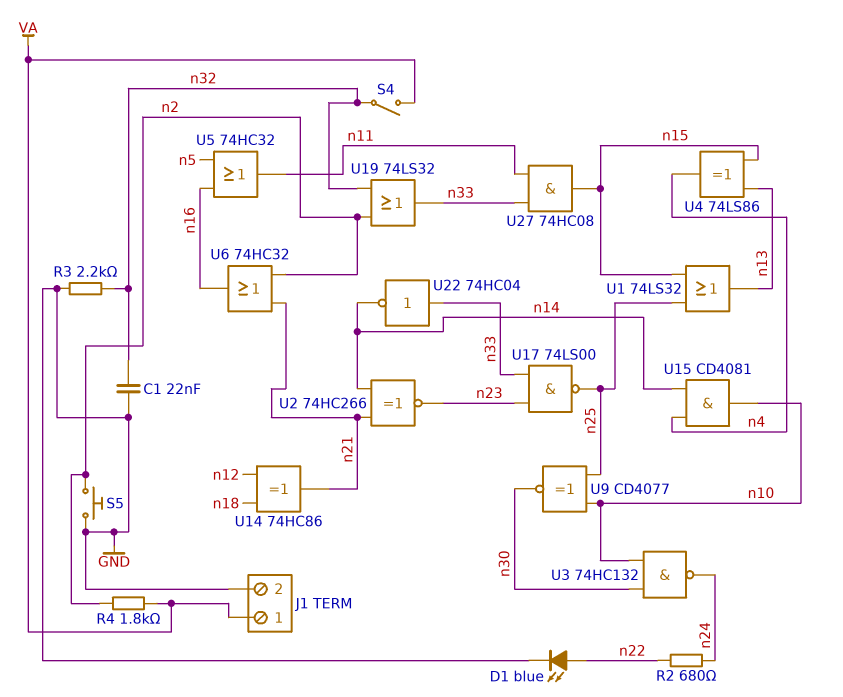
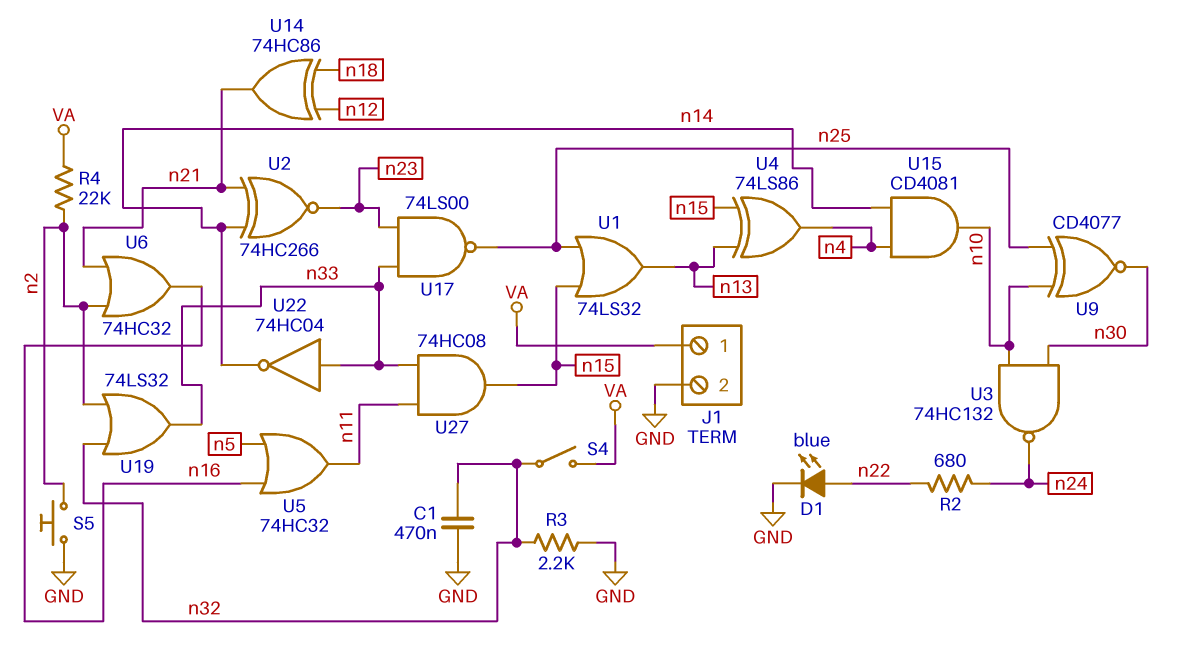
C1: 22nF (GND, n32) -> 470nF (GND, n32)
R4: 1.8k (VA, n2) -> 22k (VA, n2)

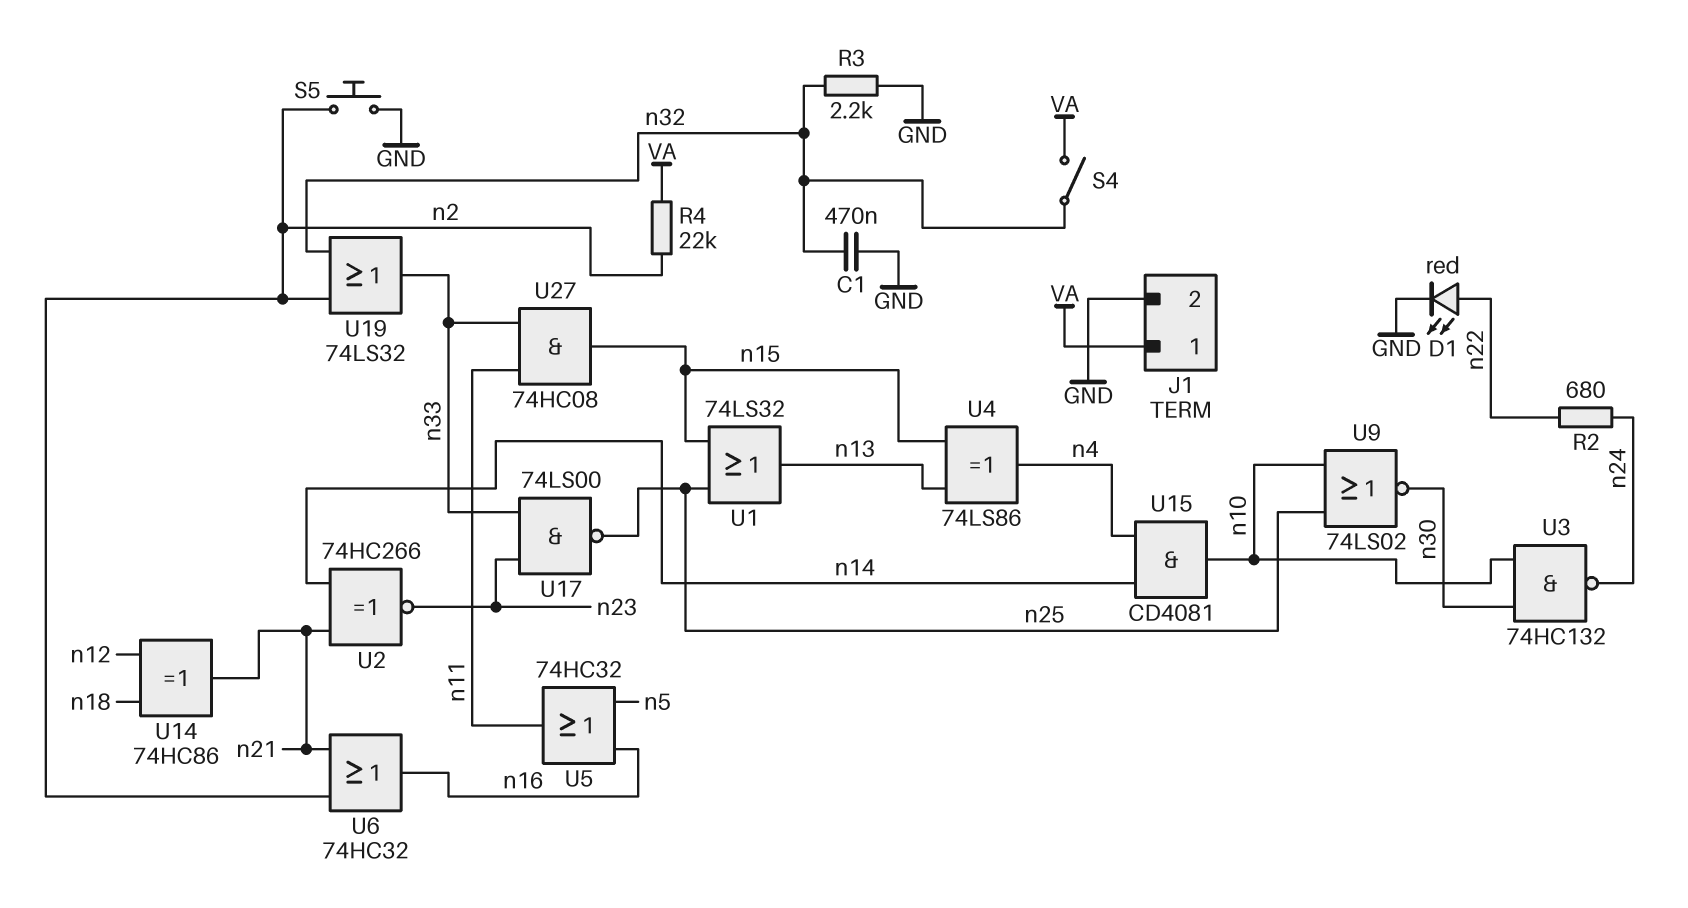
D1: LED blue (A n22, K GND) -> LED red (A n22, K GND)
U9: XNOR CD4077 (in n10, in n25, out n30) -> NOR 74LS02 (in n10, in n25, out n30)
U22: NOT 74HC04 (in n33, out n14) -> none

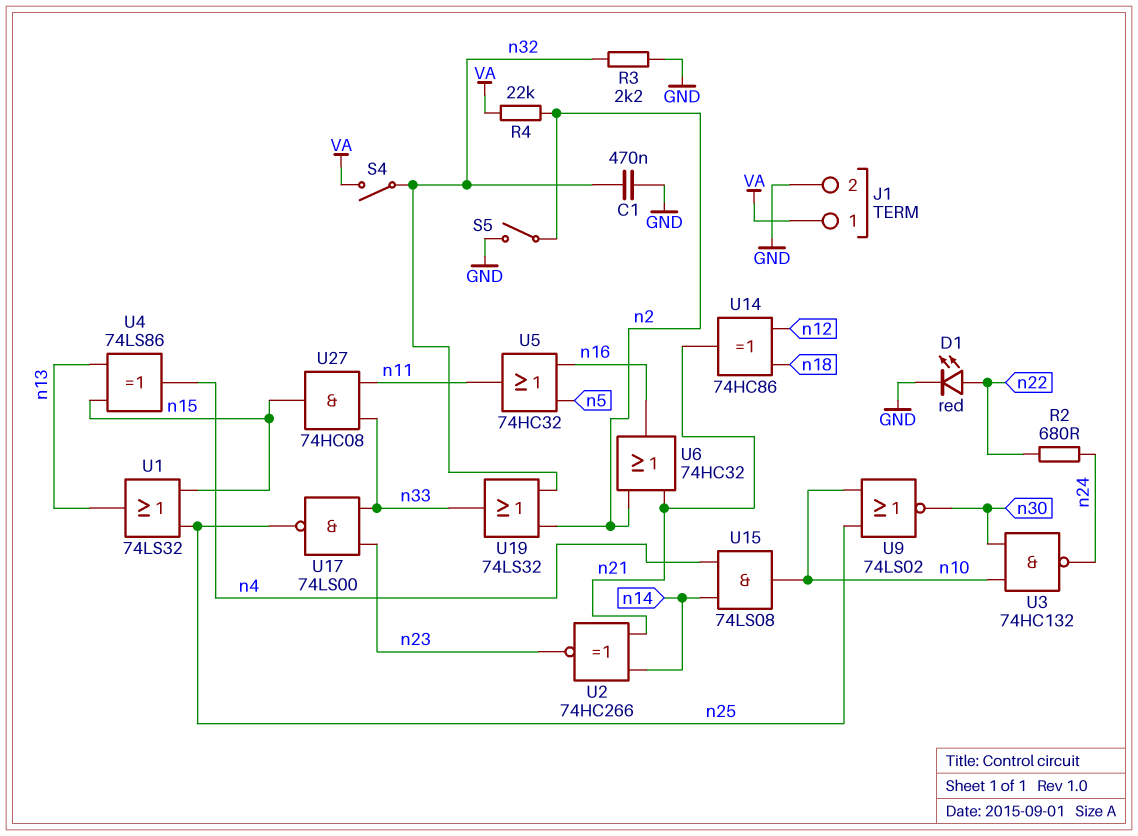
S5: button (GND, n2) -> switch (GND, n2)
U15: AND CD4081 (in n4, in n14, out n10) -> AND 74LS08 (in n4, in n14, out n10)

